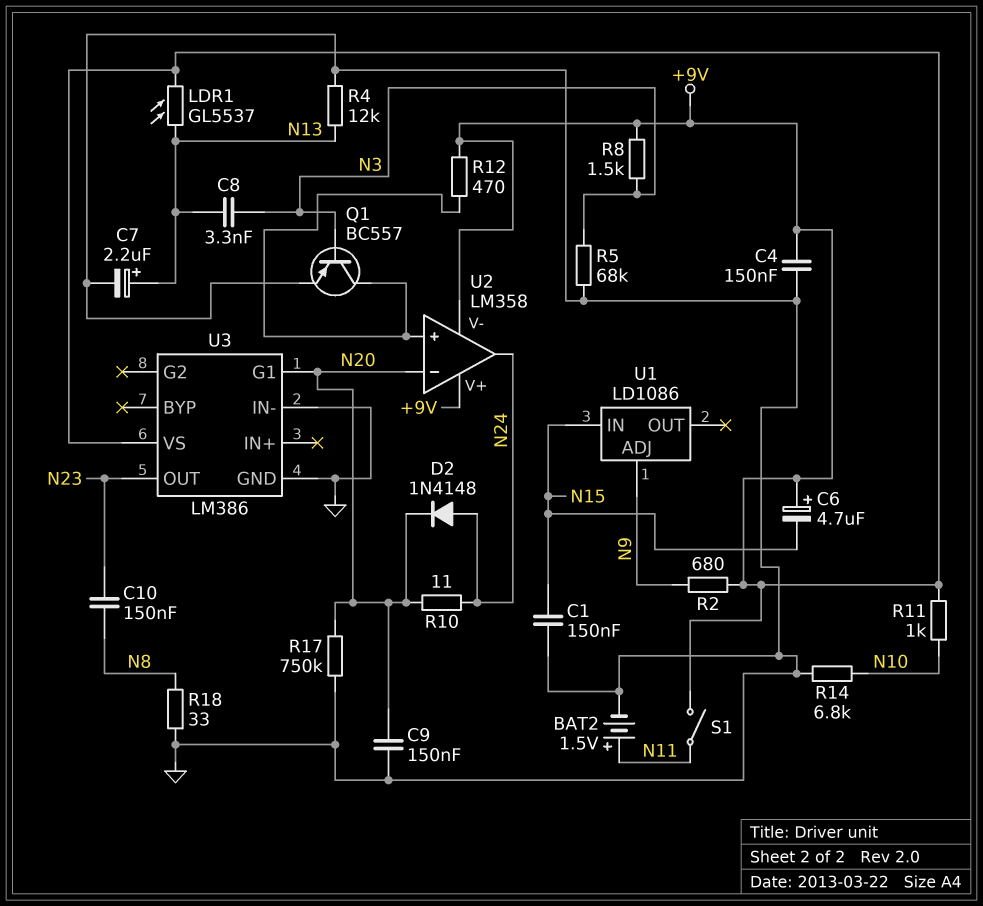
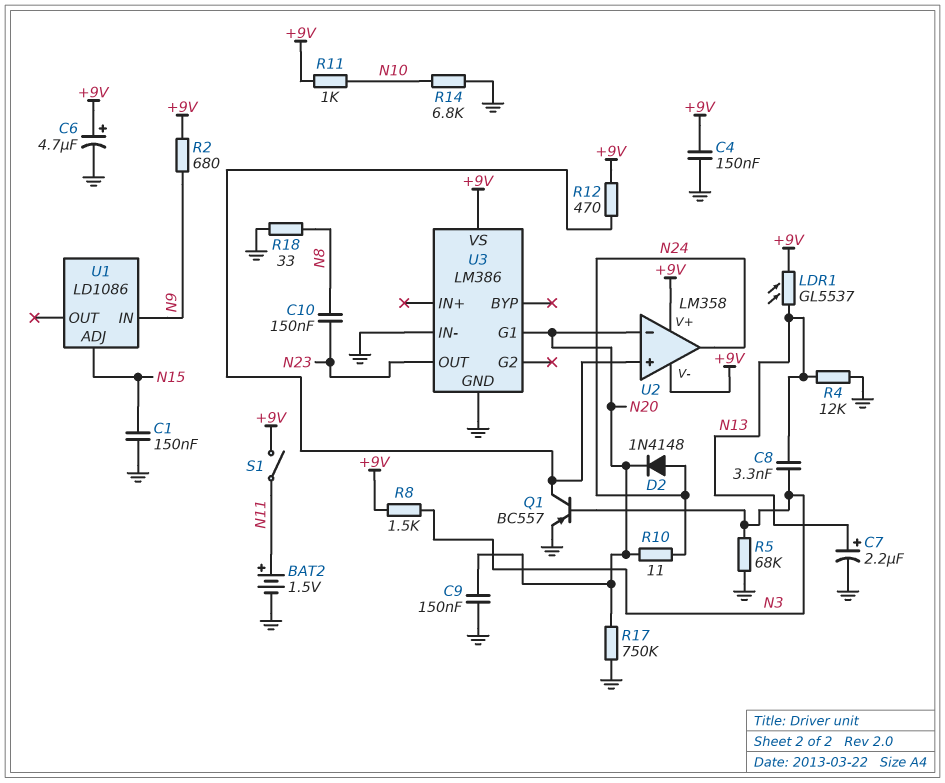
C6: 4.7uF (plus +9V, minus N15) -> 4.7uF (plus +9V, minus GND)
U1 pin ADJ: N9 -> N15
U1 pin IN: N15 -> N9

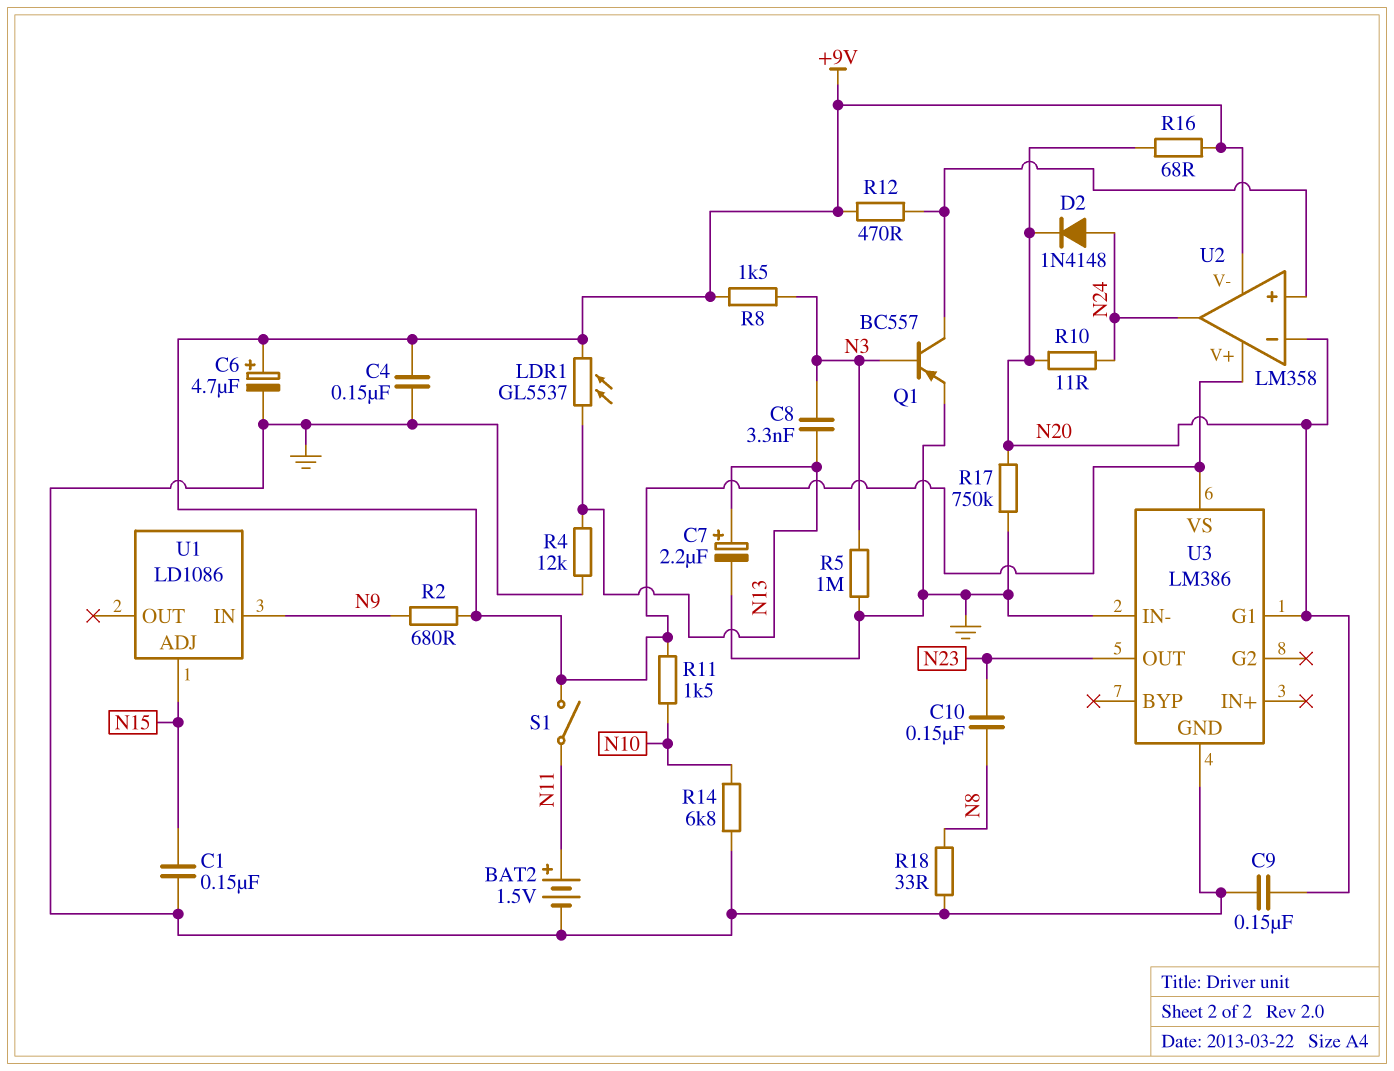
R5: 68k (GND, N3) -> 1M (GND, N3)
R11: 1k (+9V, N10) -> 1.5k (+9V, N10)
R16: none -> 68 (+9V, N20)

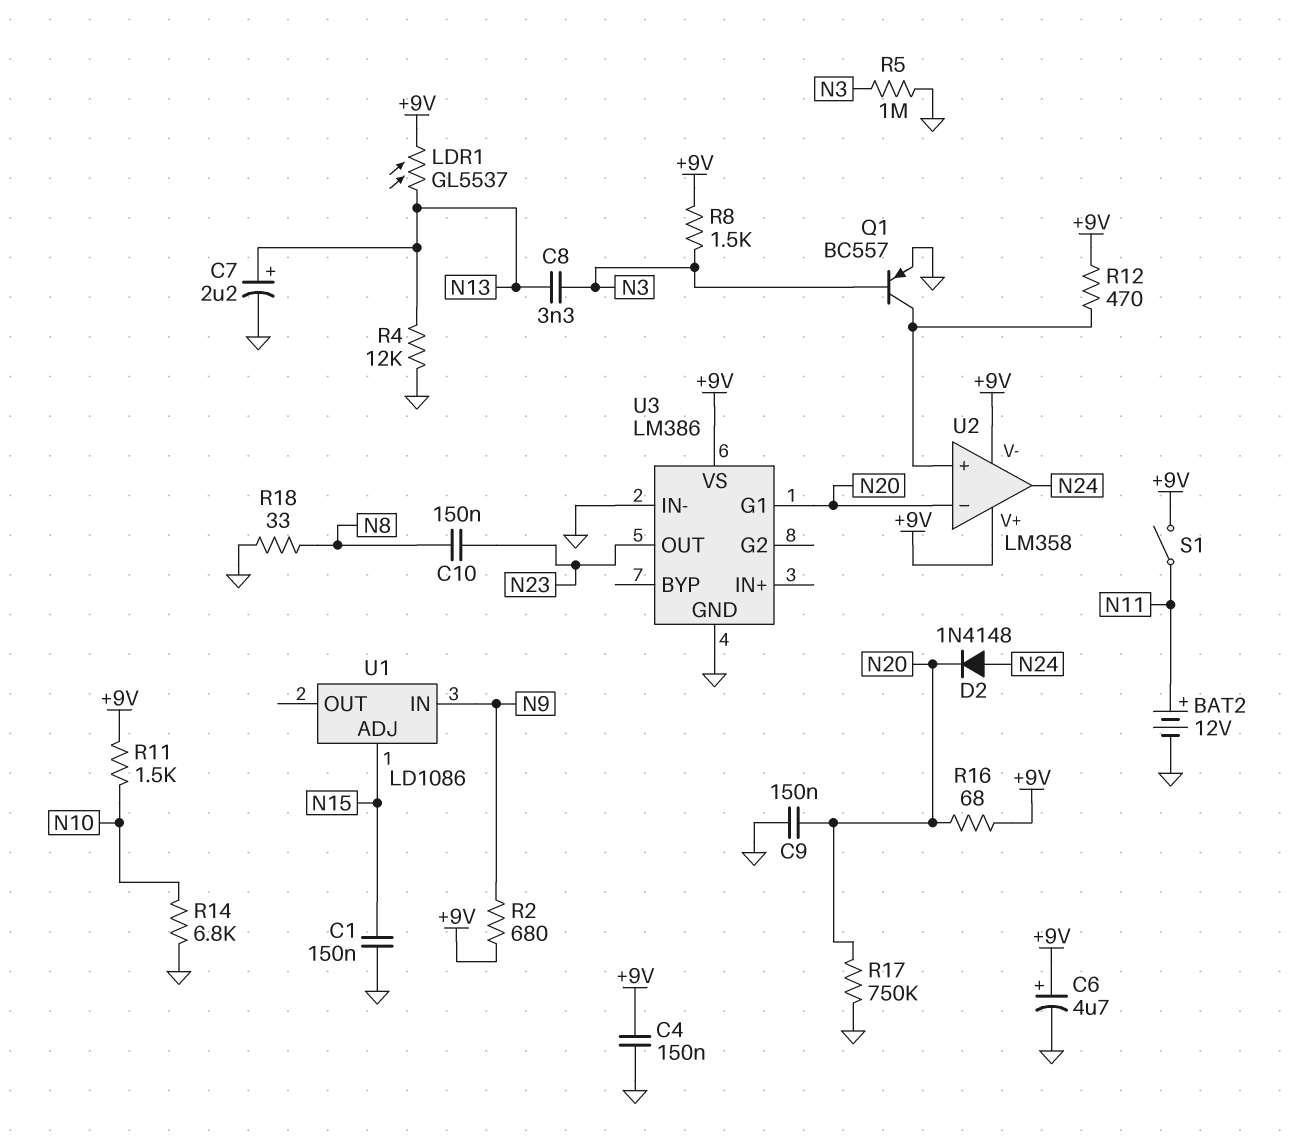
BAT2: 1.5V (plus N11, minus GND) -> 12V (plus N11, minus GND)
R10: 11 (N20, N24) -> none

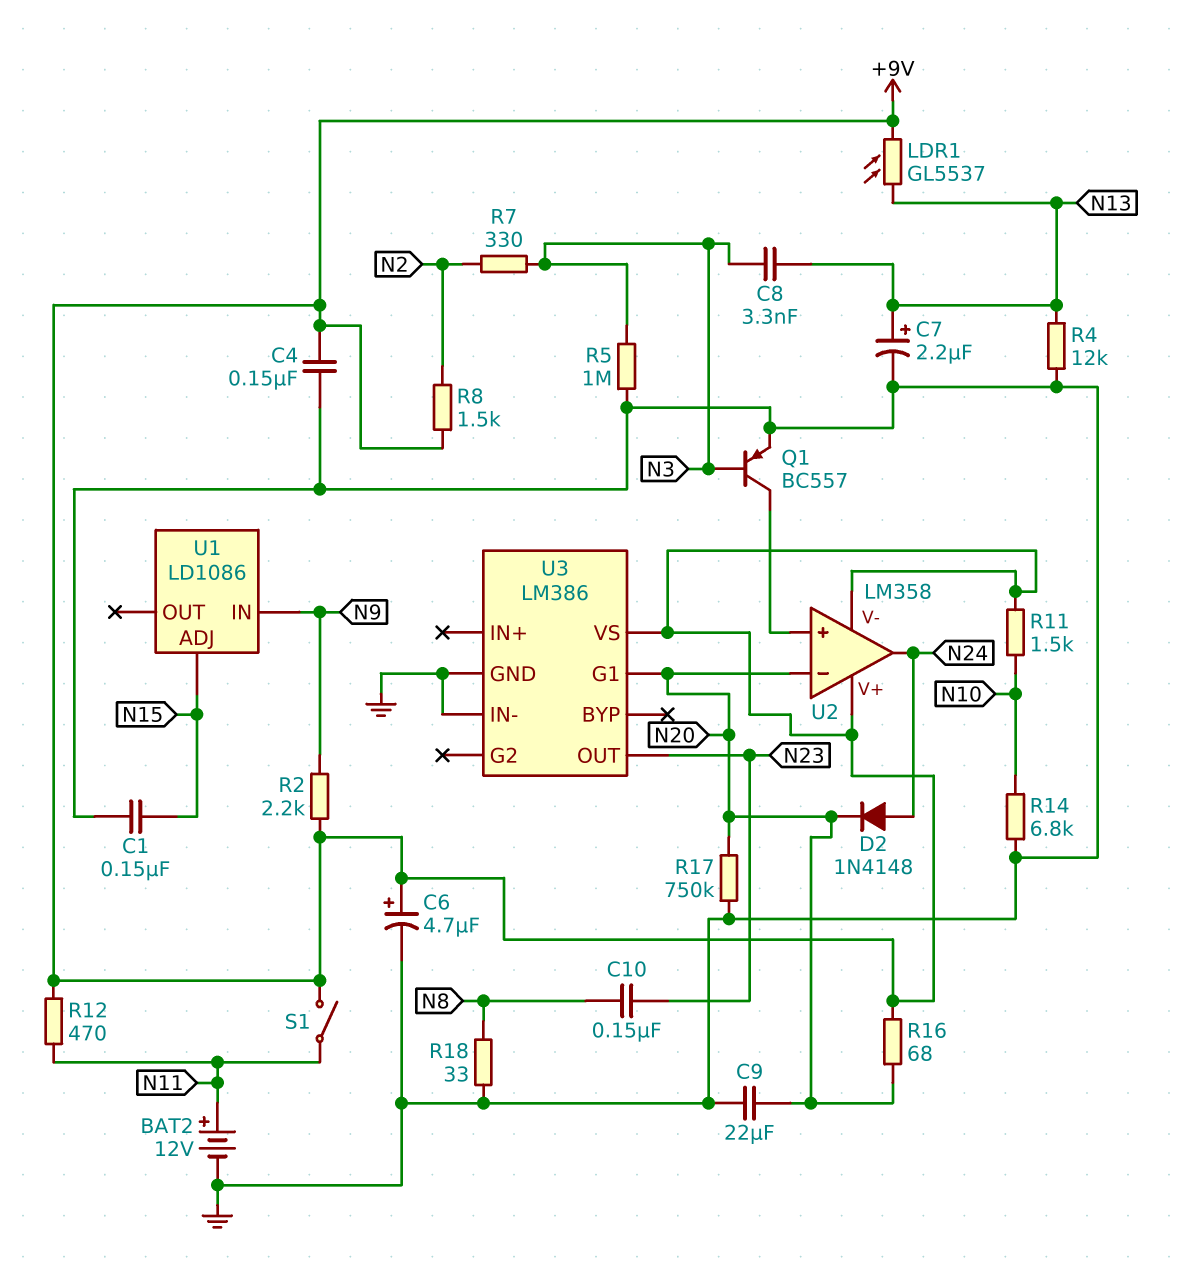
C9: 150nF (GND, N20) -> 22uF (GND, N20)
R2: 680 (+9V, N9) -> 2.2k (+9V, N9)
R7: none -> 330 (N2, N3)
R8: 1.5k (+9V, N3) -> 1.5k (+9V, N2)
R12: 470 (+9V, U2/in+) -> 470 (+9V, N11)

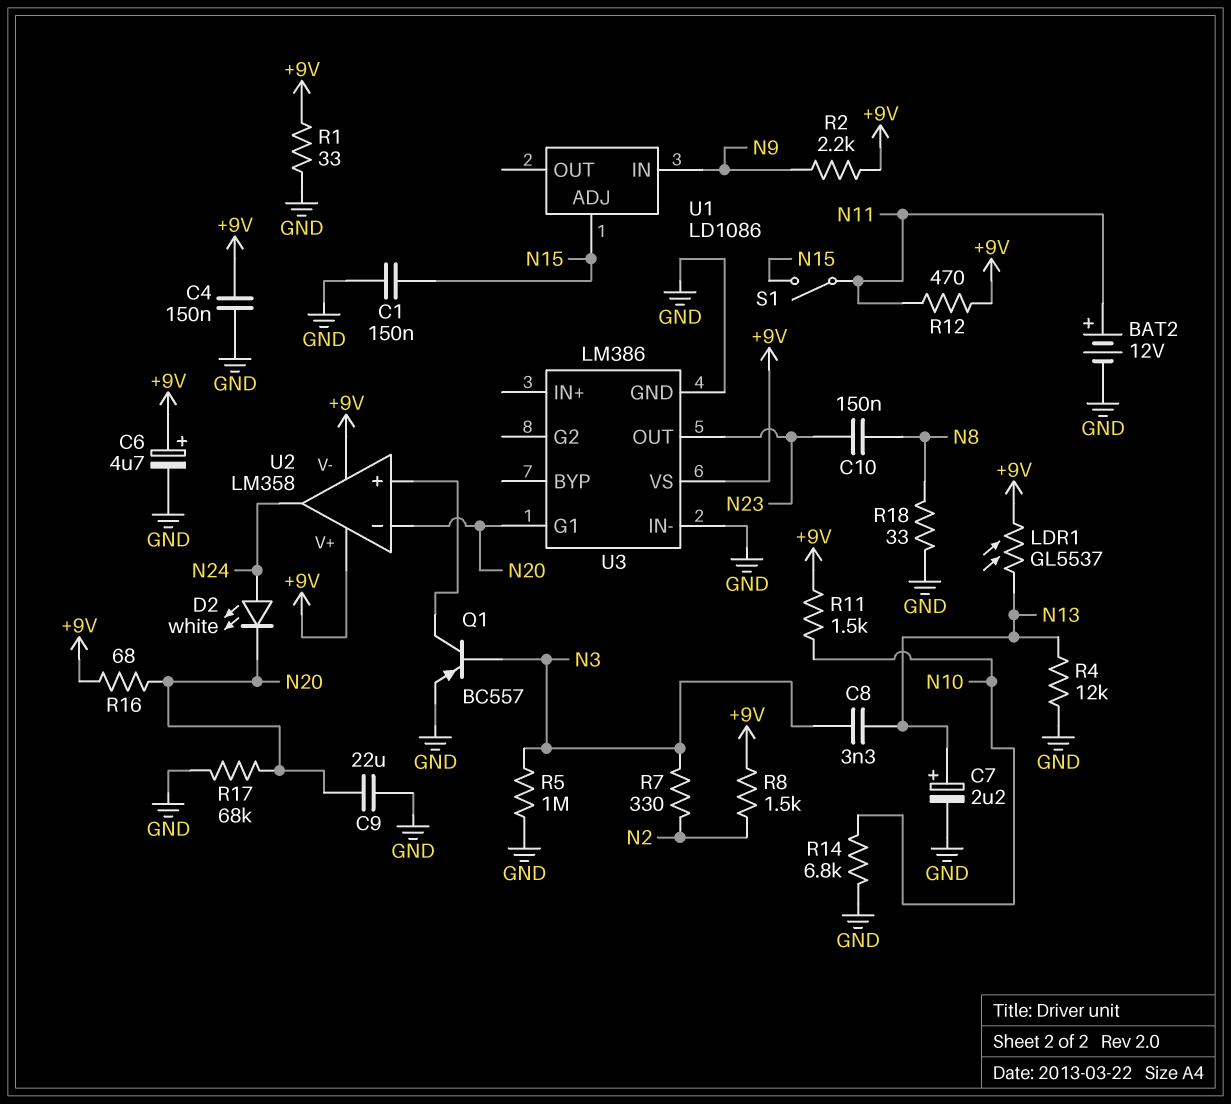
D2: diode 1N4148 (A N24, K N20) -> LED white (A N24, K N20)
R1: none -> 33 (+9V, GND)
R17: 750k (GND, N20) -> 68k (GND, N20)
S1: switch (+9V, N11) -> switch (N11, N15)

